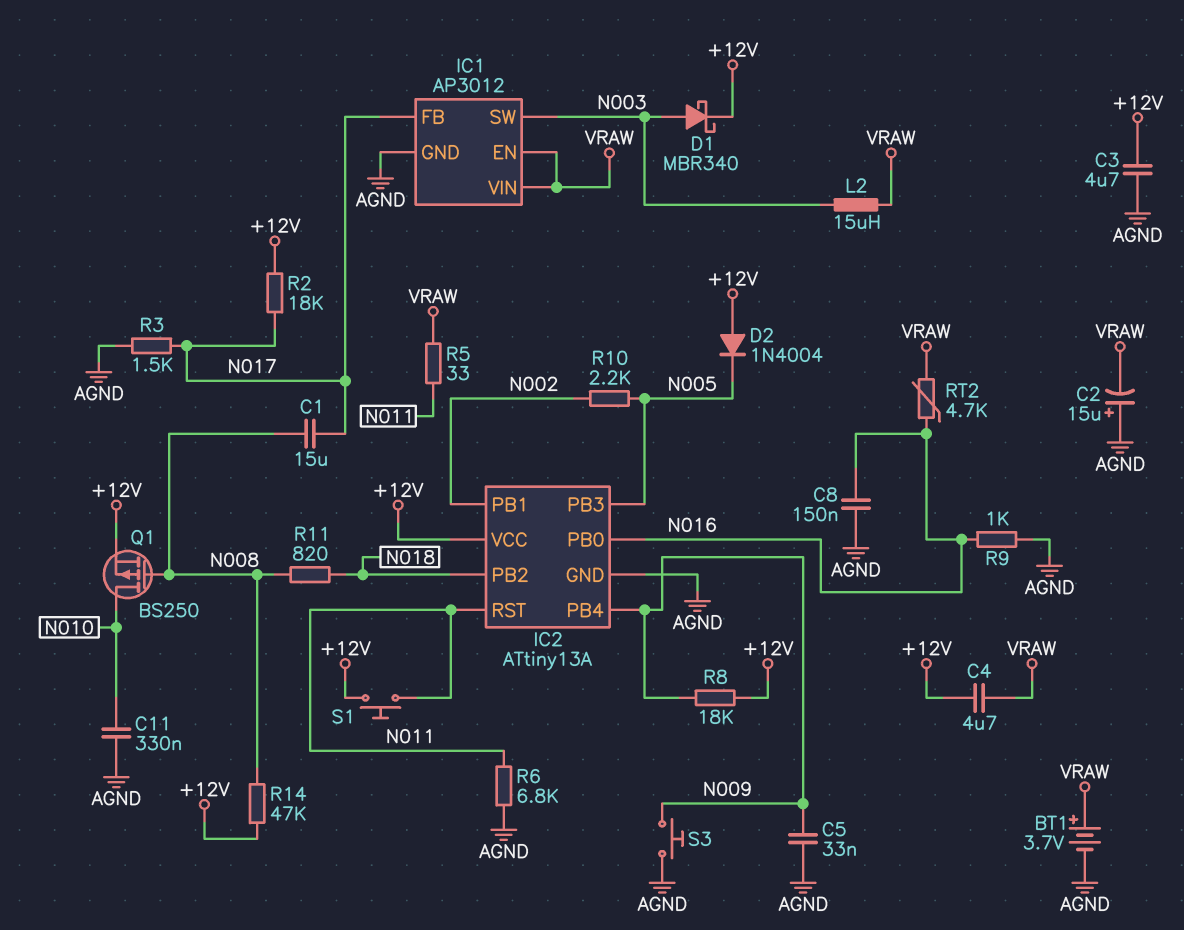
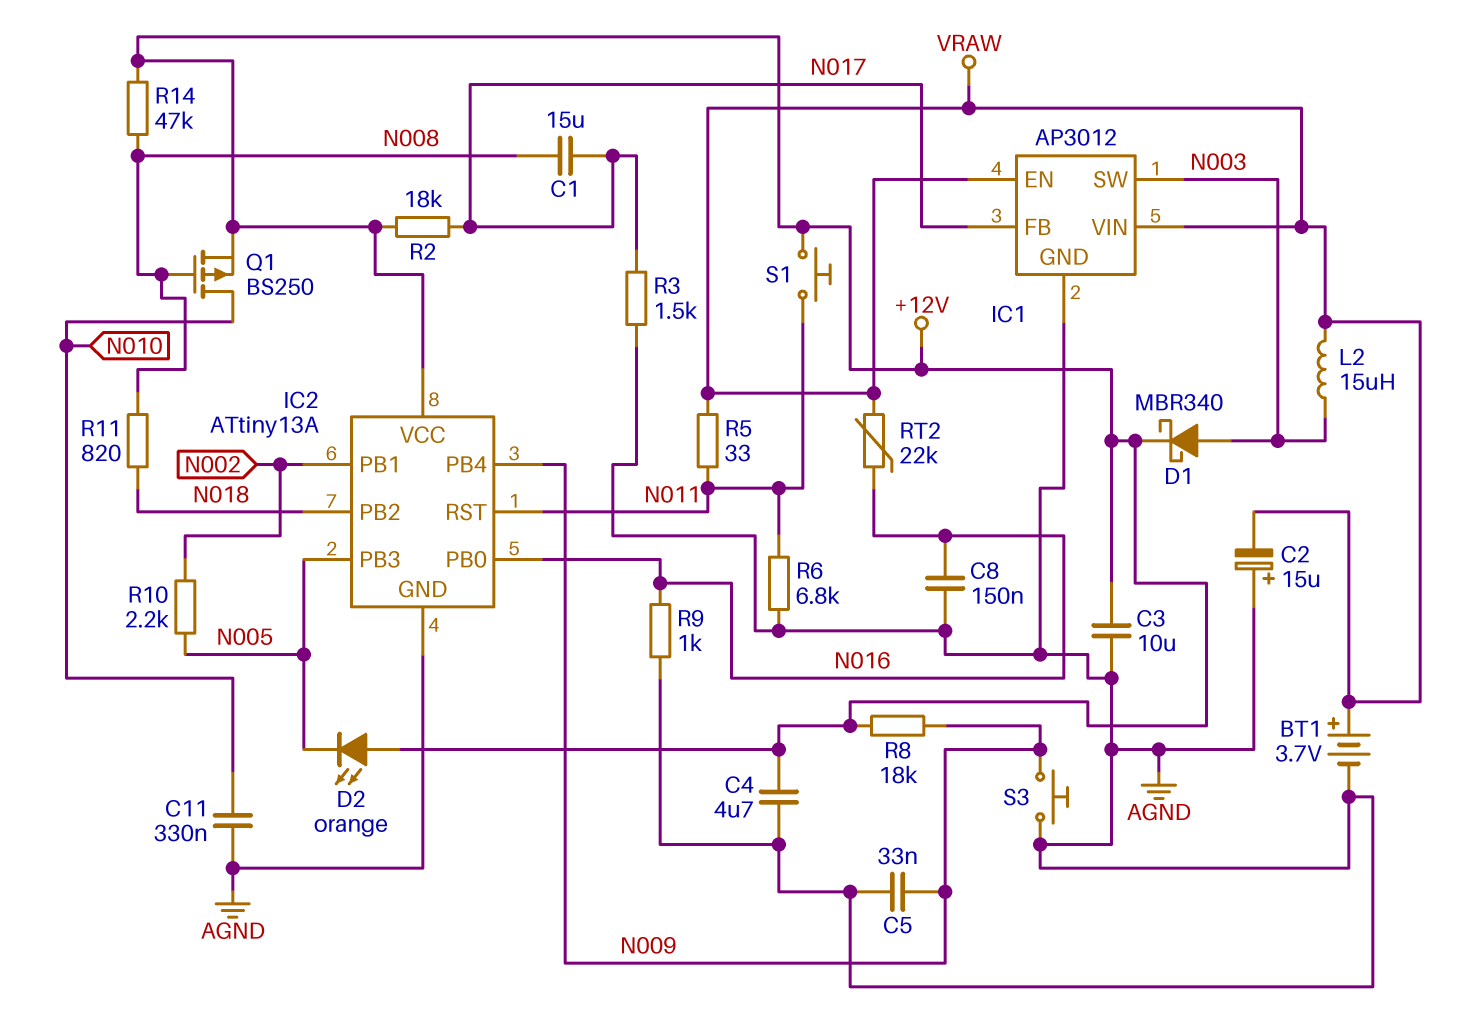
C3: 4.7uF (+12V, AGND) -> 10uF (+12V, AGND)
C4: 4.7uF (+12V, VRAW) -> 4.7uF (+12V, AGND)
D2: diode 1N4004 (A +12V, K N005) -> LED orange (A +12V, K N005)
RT2: 4.7k (N016, VRAW) -> 22k (N016, VRAW)

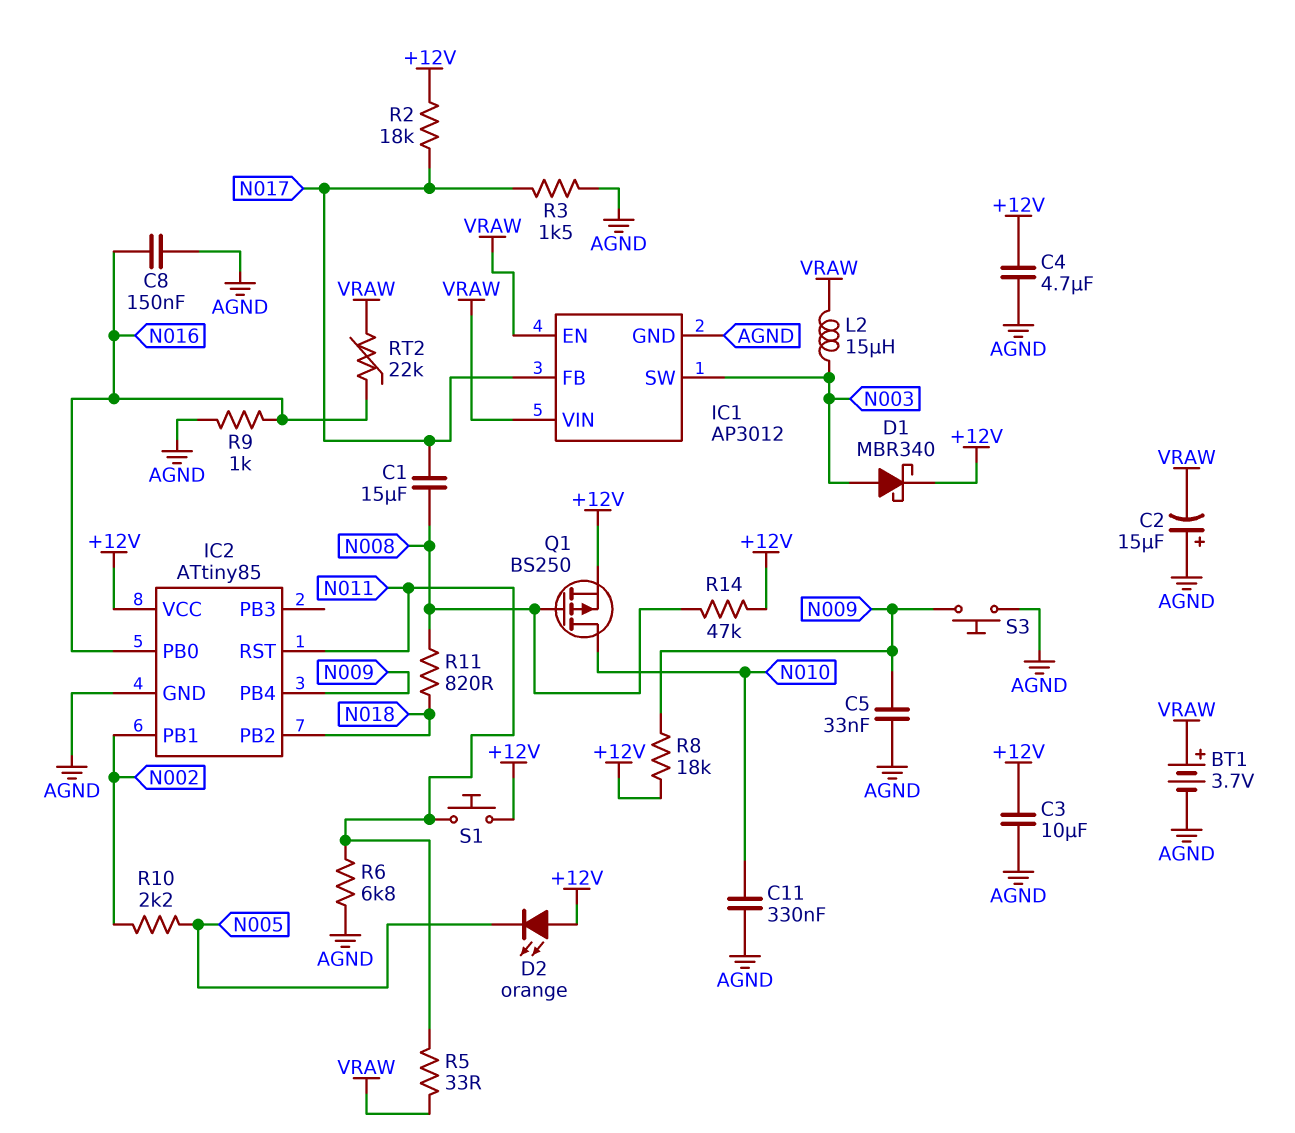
IC2: ATtiny13A -> ATtiny85
IC2 pin PB3: N005 -> none

